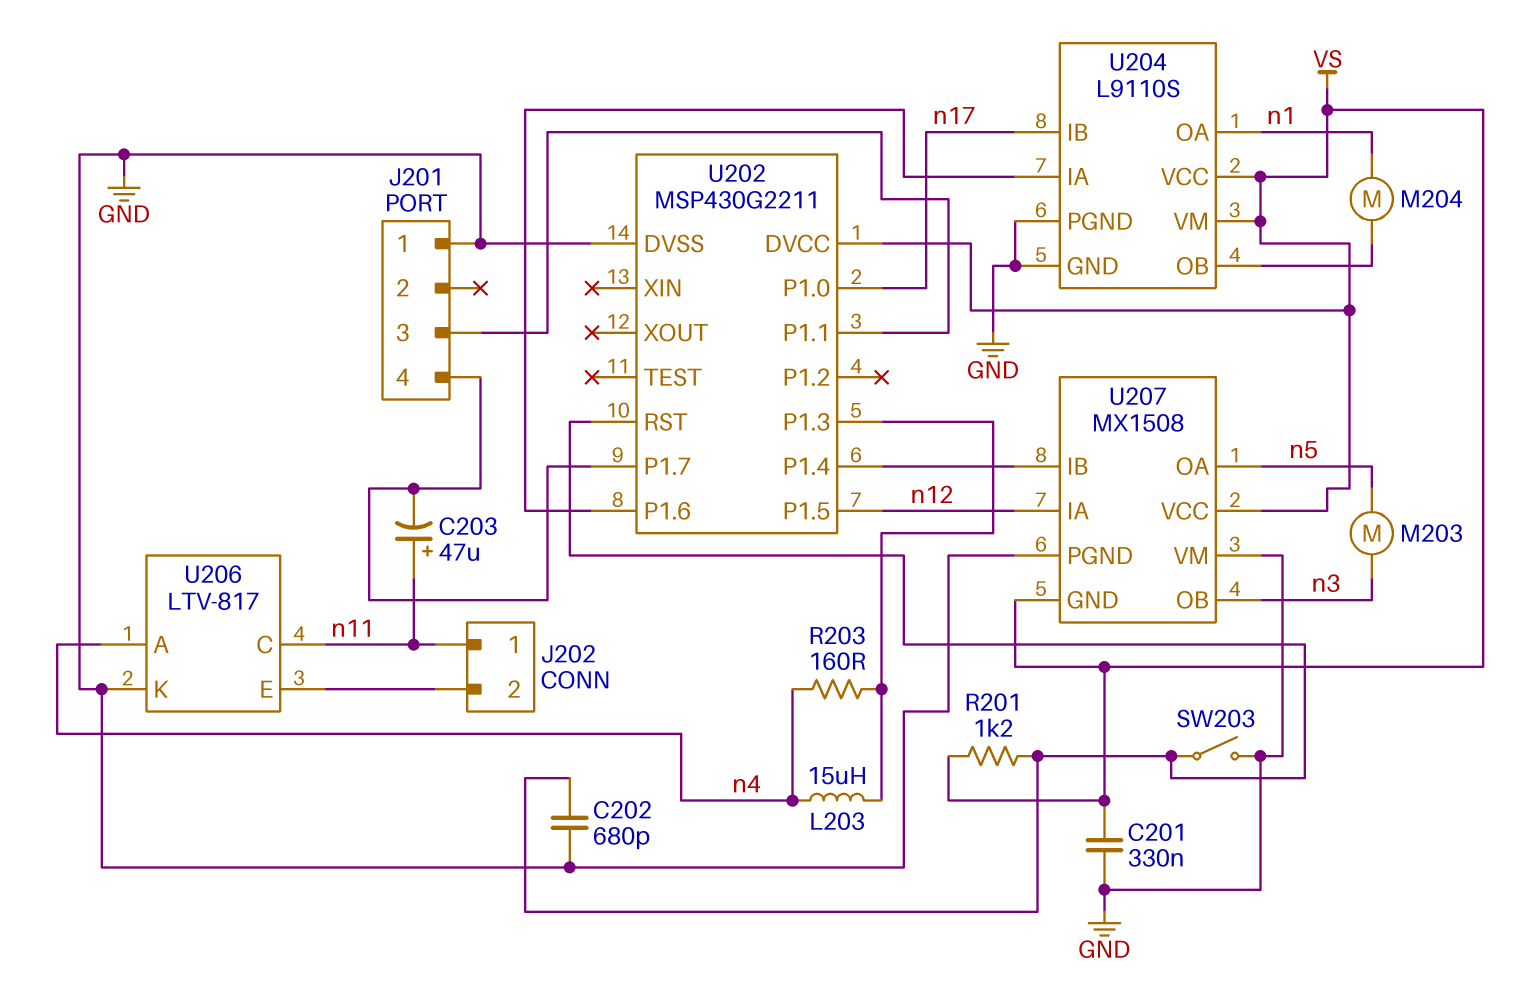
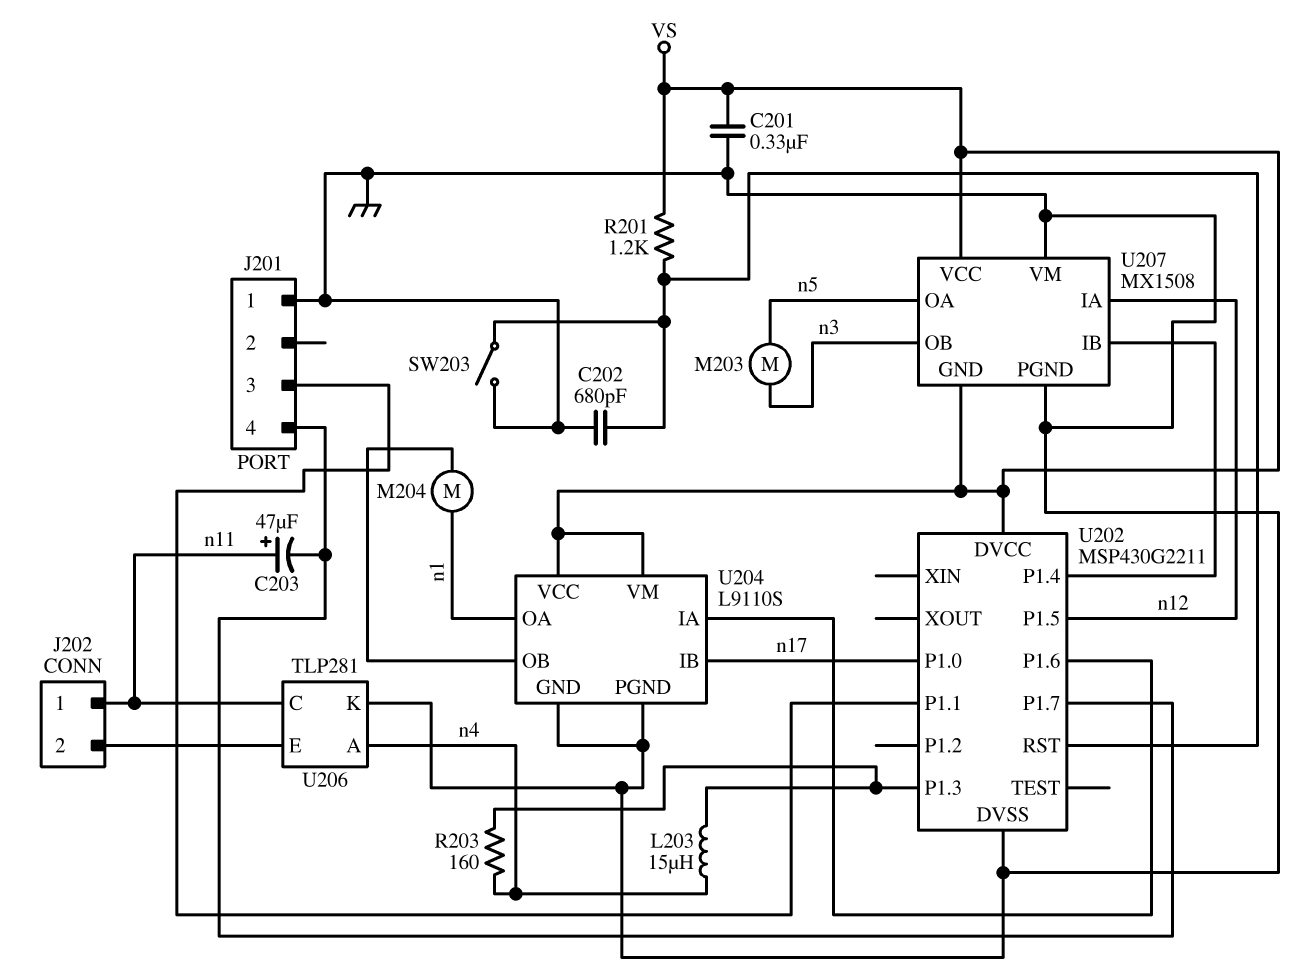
U206: LTV-817 -> TLP281

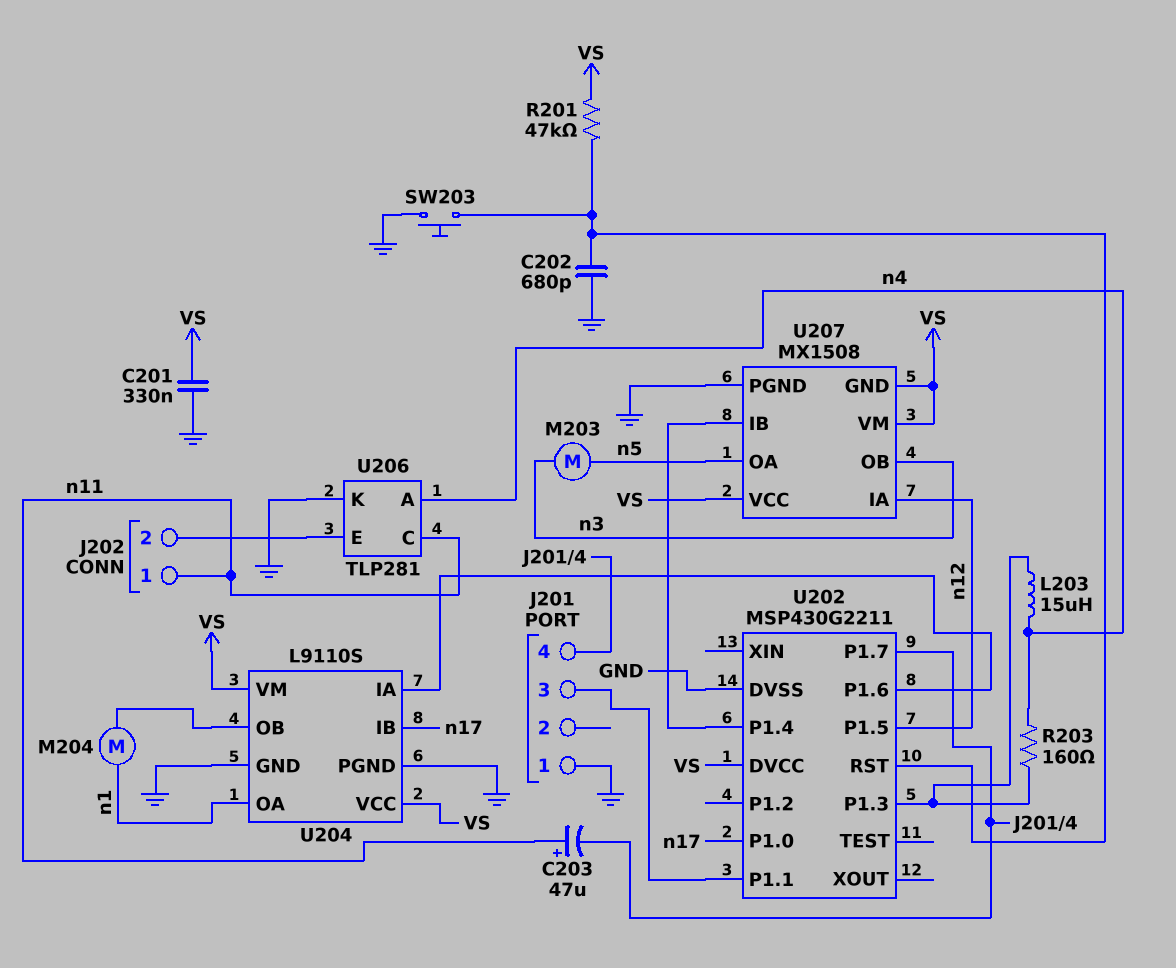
R201: 1.2k (U202/RST, VS) -> 47k (U202/RST, VS)
SW203: switch (GND, U202/RST) -> button (GND, U202/RST)
U207 pin VM: GND -> VS

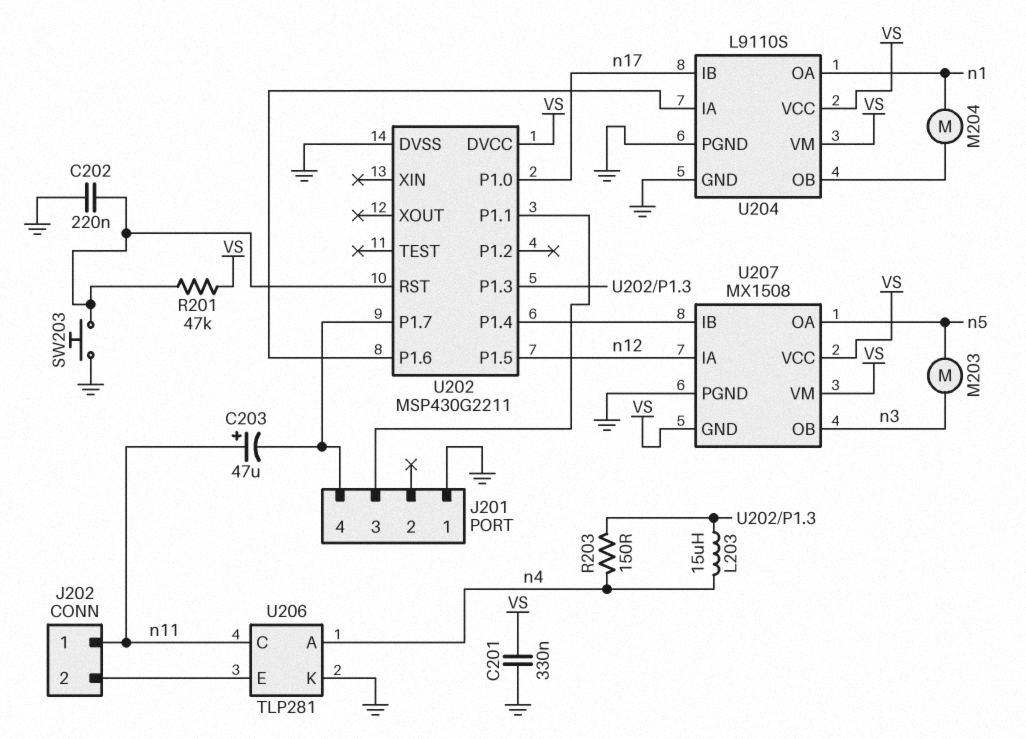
C202: 680pF (GND, U202/RST) -> 220nF (GND, U202/RST)
R203: 160 (U202/P1.3, n4) -> 150 (U202/P1.3, n4)

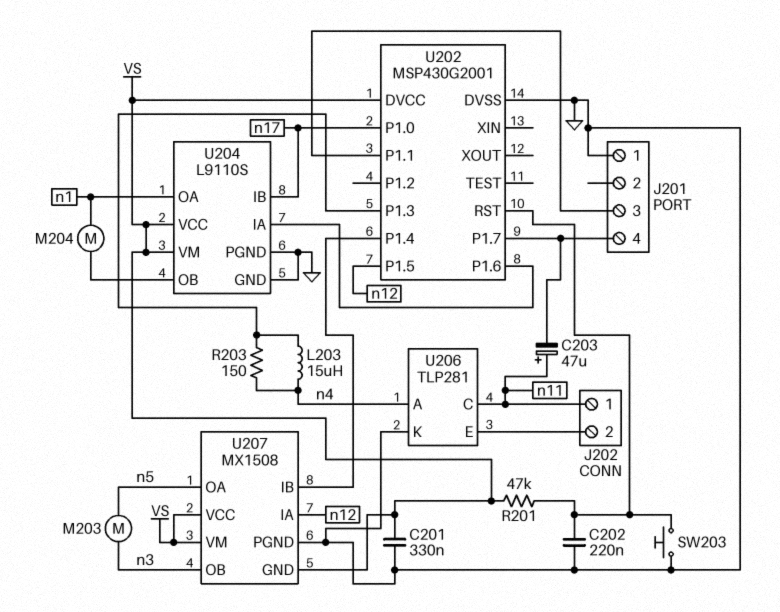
U202: MSP430G2211 -> MSP430G2001

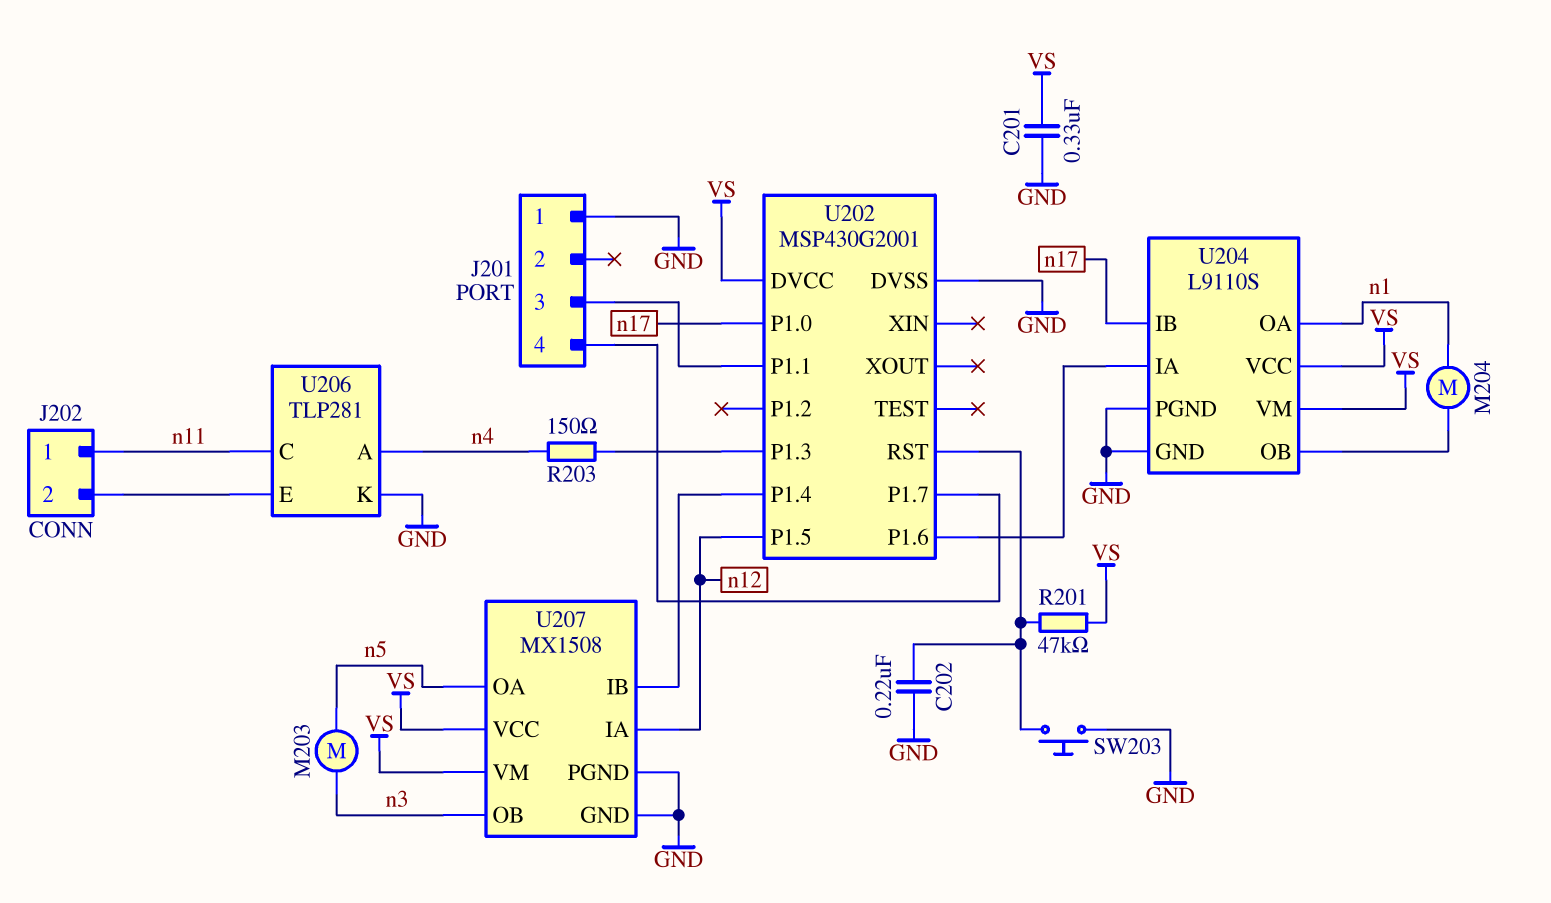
C203: 47uF (plus n11, minus J201/4) -> none
L203: 15uH (U202/P1.3, n4) -> none
U207 pin GND: VS -> GND

